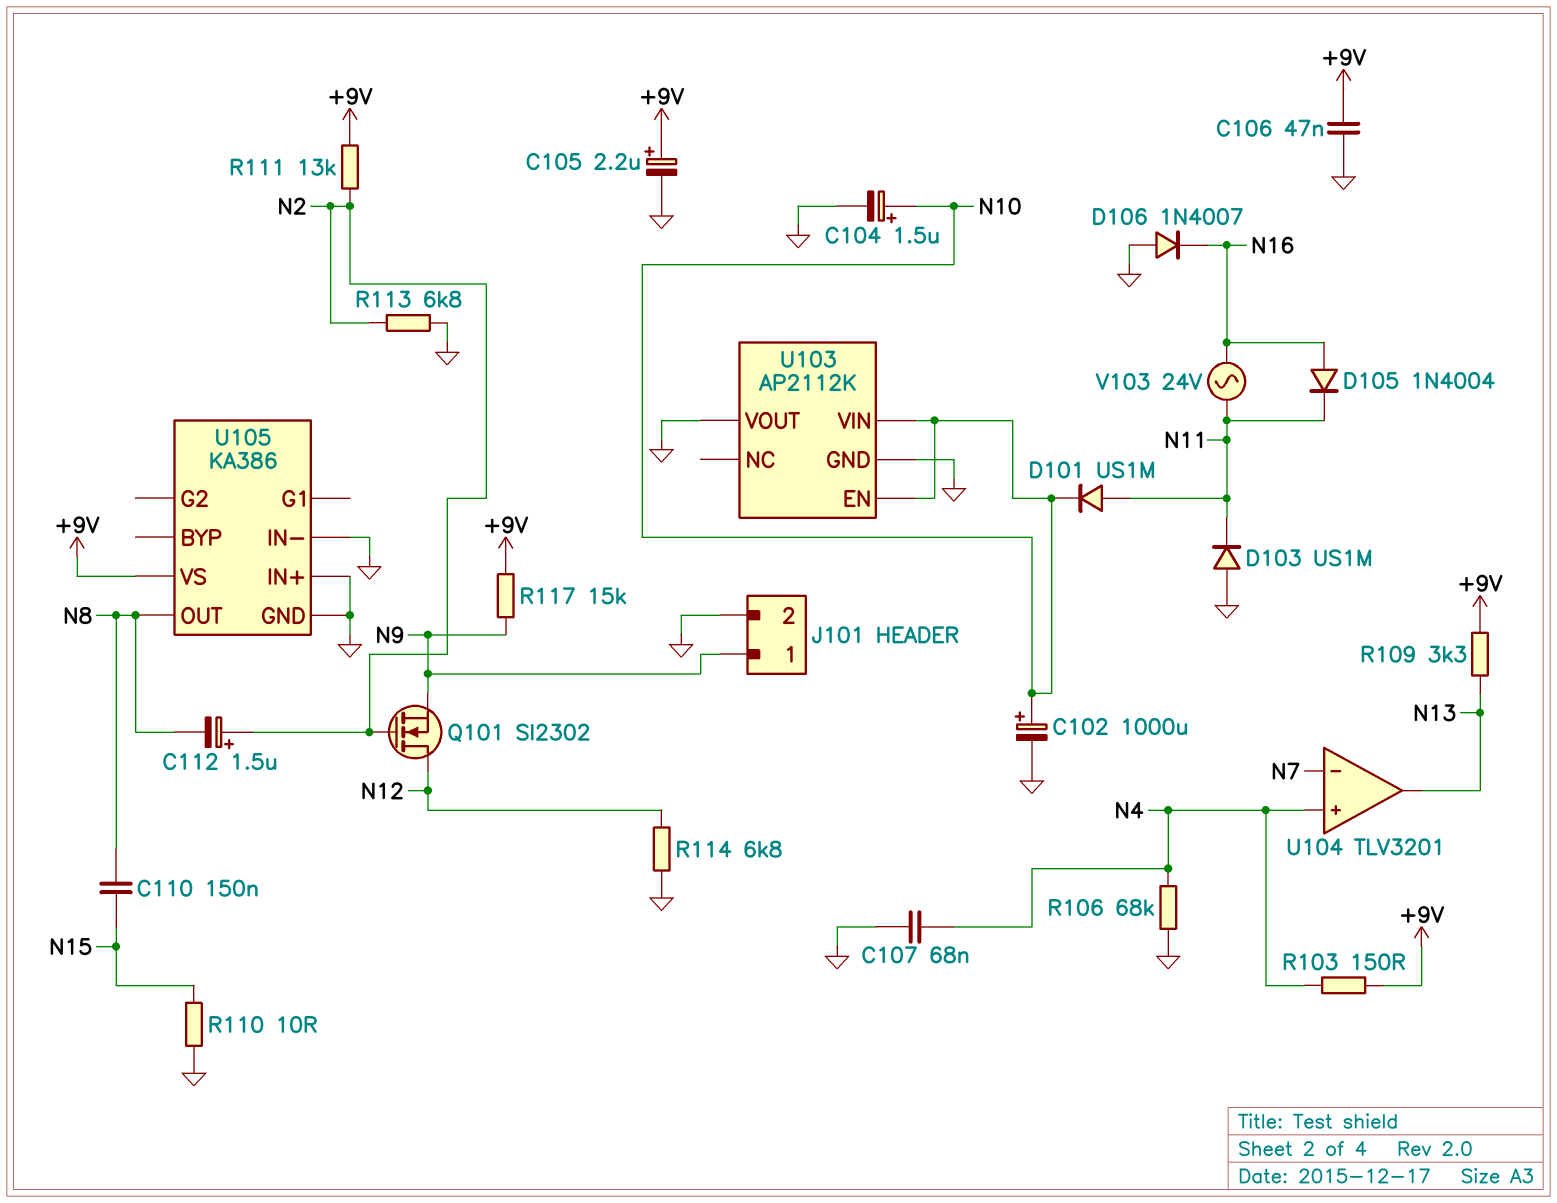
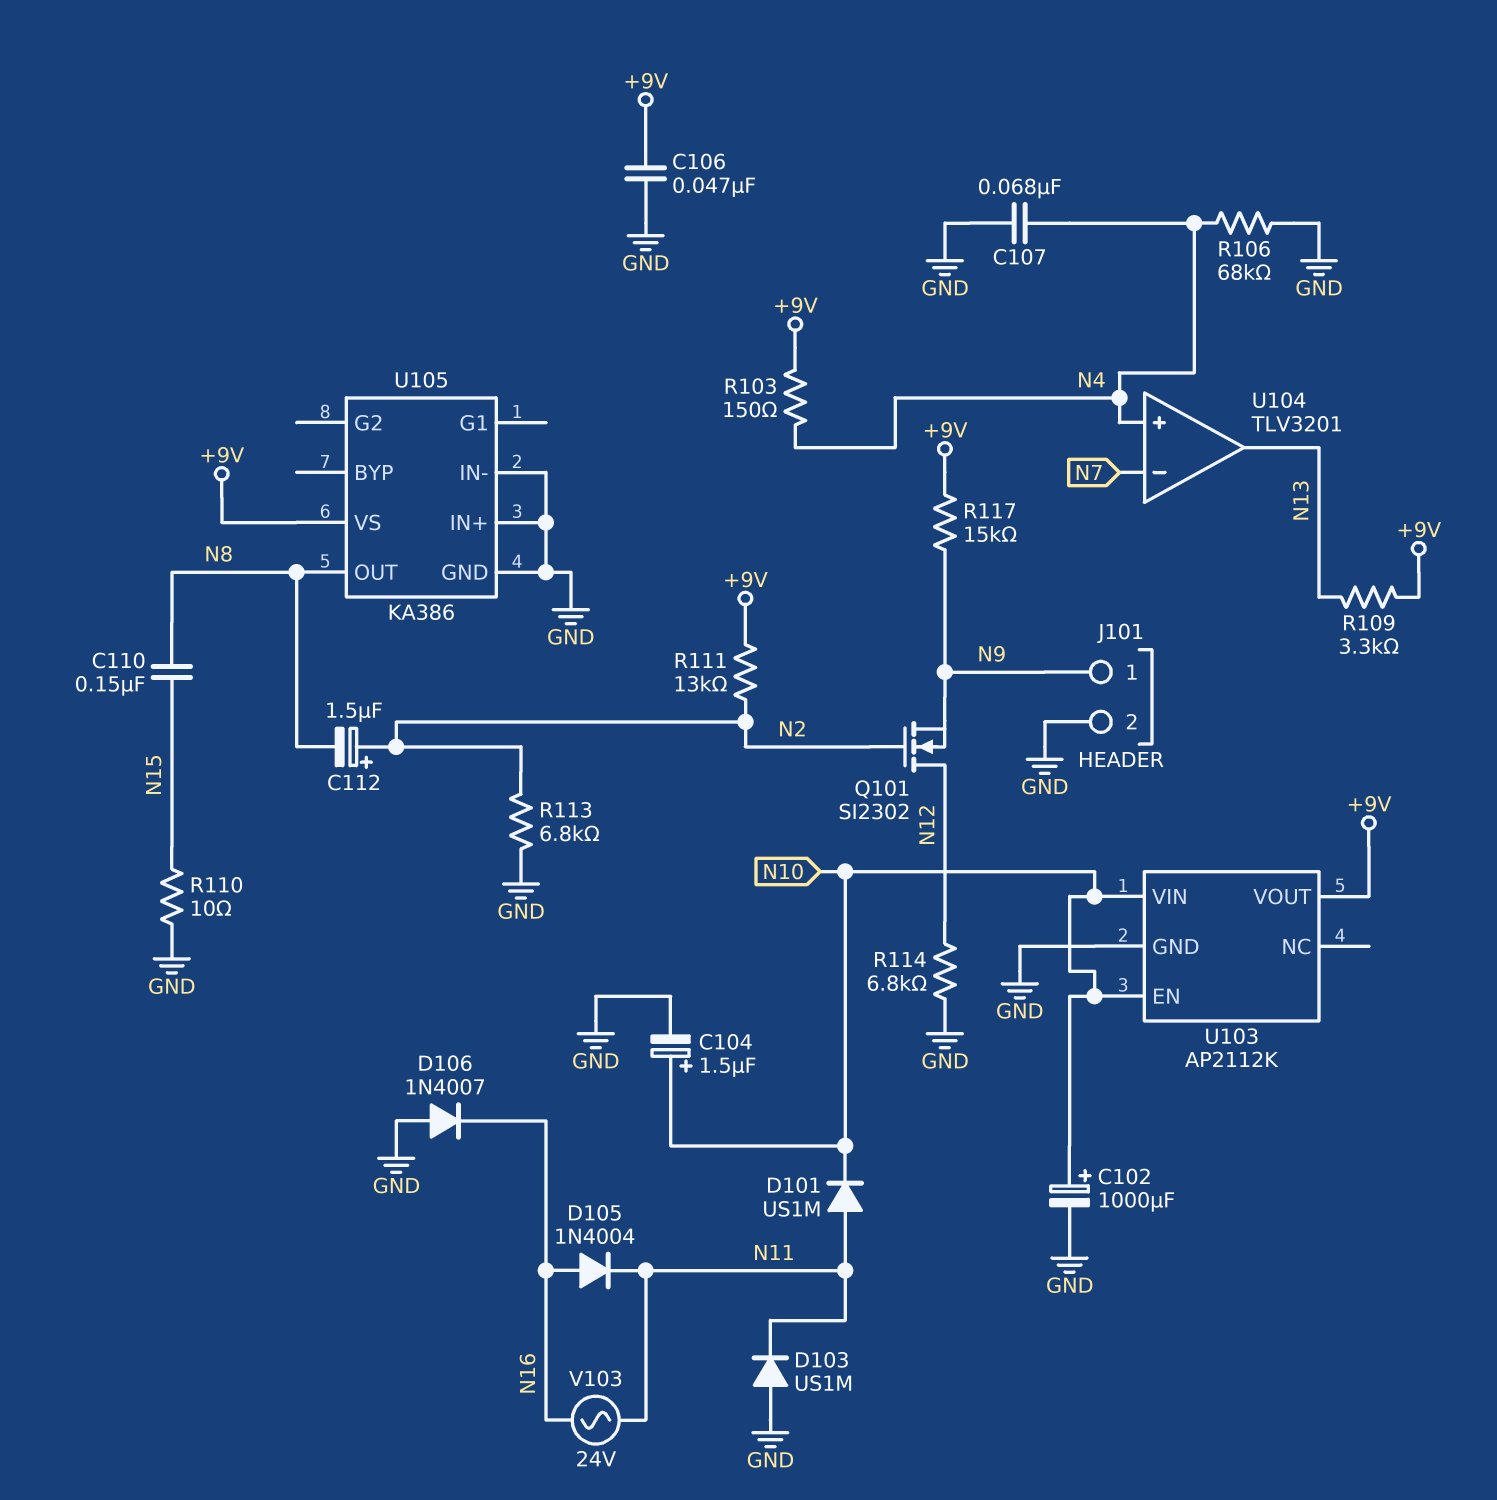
C105: 2.2uF (plus +9V, minus GND) -> none
U103 pin VOUT: GND -> +9V

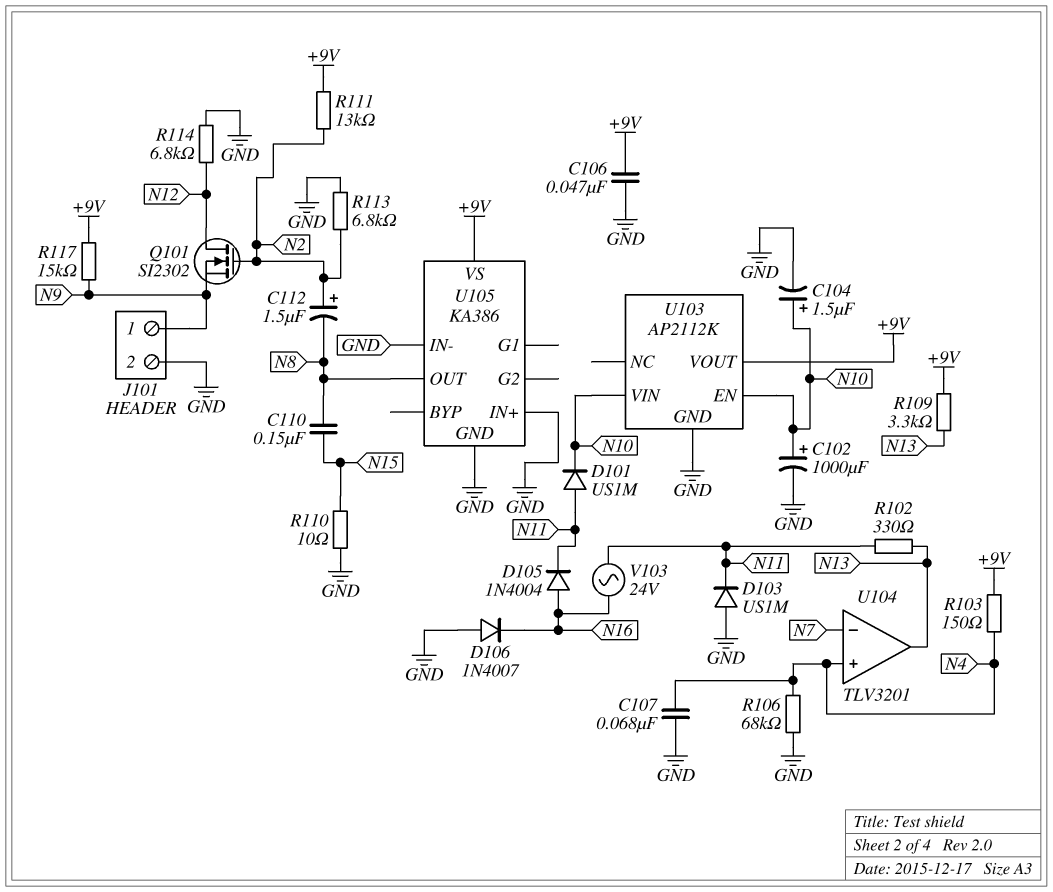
R102: none -> 330 (N11, N13)

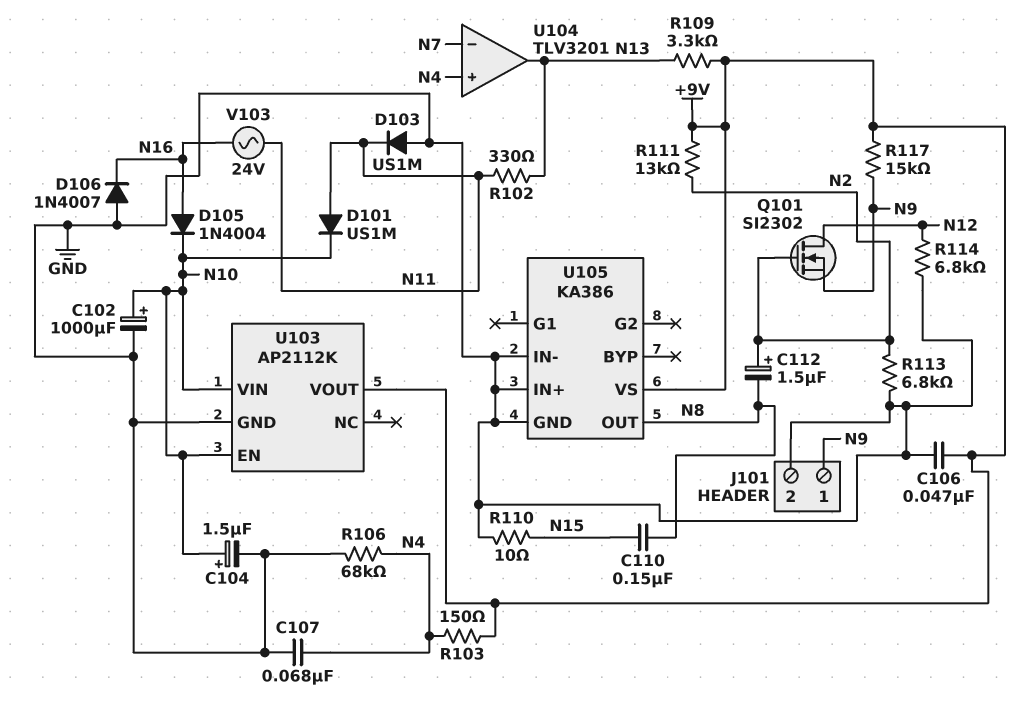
D105: diode 1N4004 (A N16, K N11) -> diode 1N4004 (A N16, K N10)

